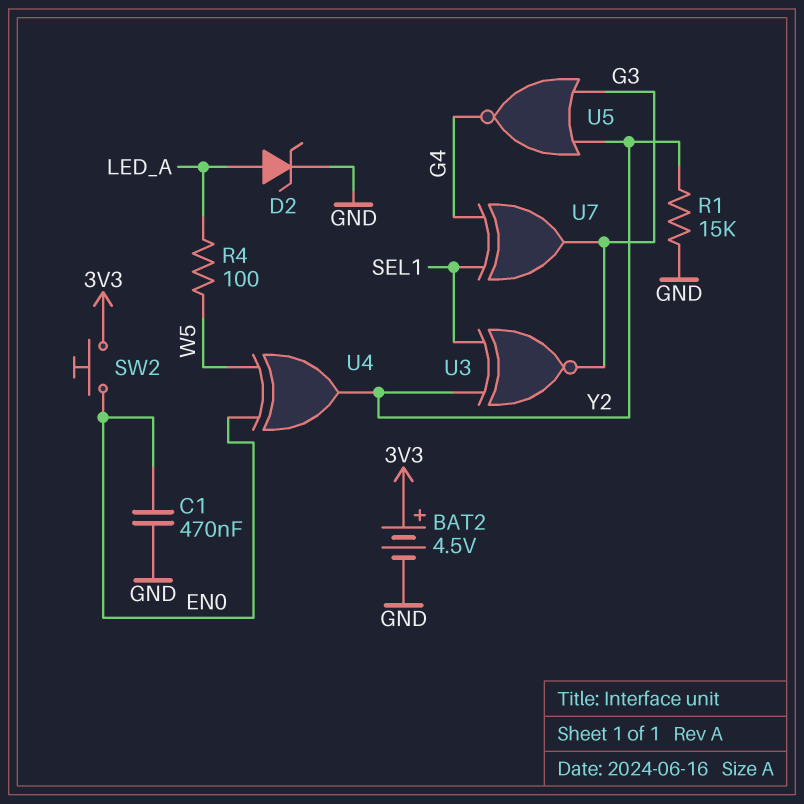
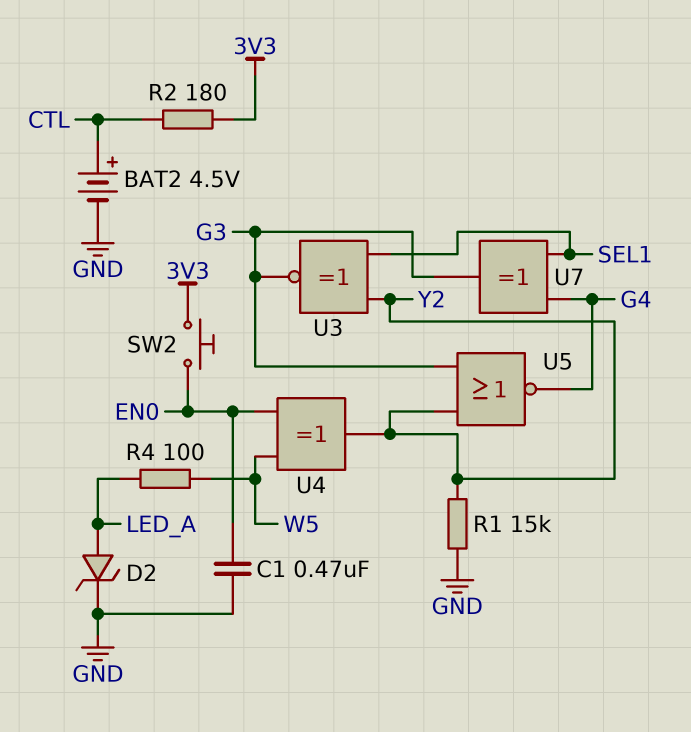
BAT2: 4.5V (plus 3V3, minus GND) -> 4.5V (plus CTL, minus GND)
R2: none -> 180 (3V3, CTL)

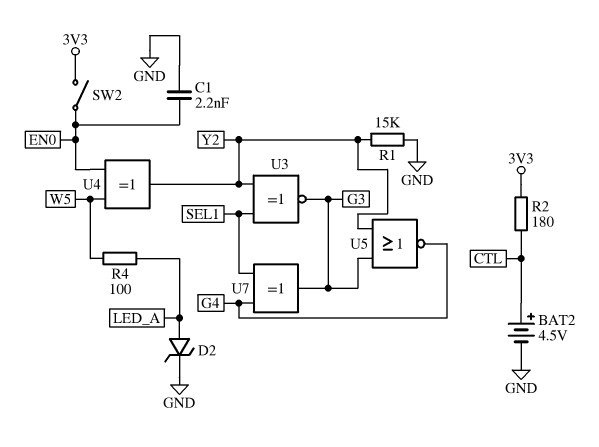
C1: 470nF (EN0, GND) -> 2.2nF (EN0, GND)
SW2: button (3V3, EN0) -> switch (3V3, EN0)

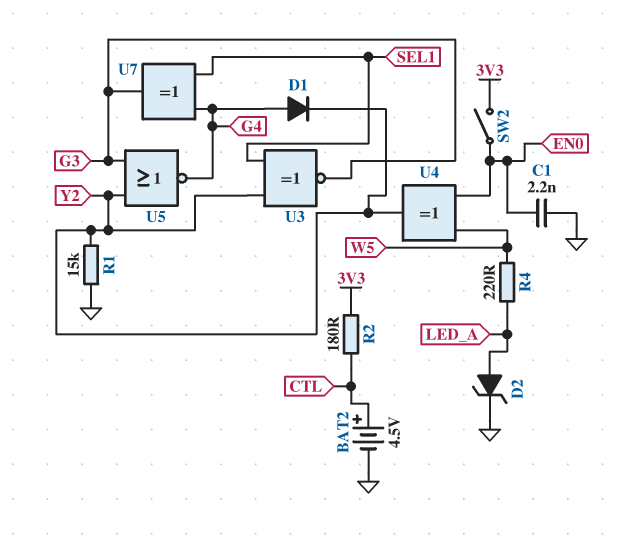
D1: none -> diode (A G4, K Y2)
R4: 100 (LED_A, W5) -> 220 (LED_A, W5)

